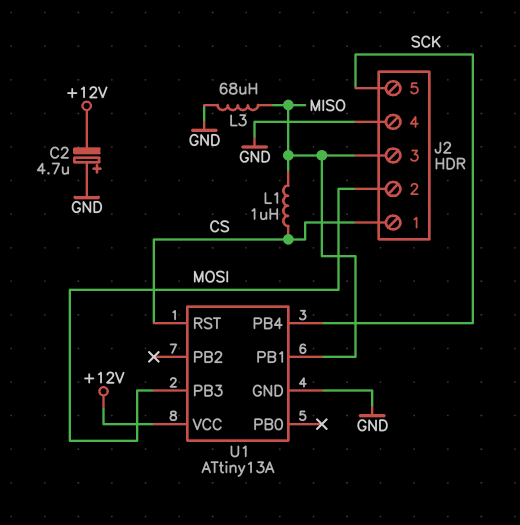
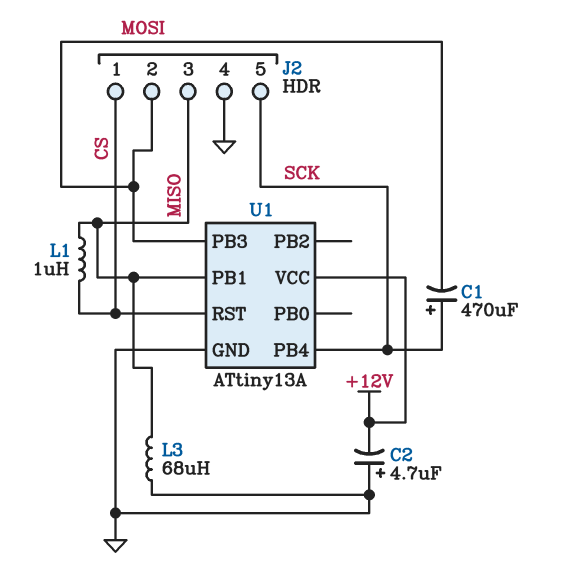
C1: none -> 470uF (plus SCK, minus MOSI)

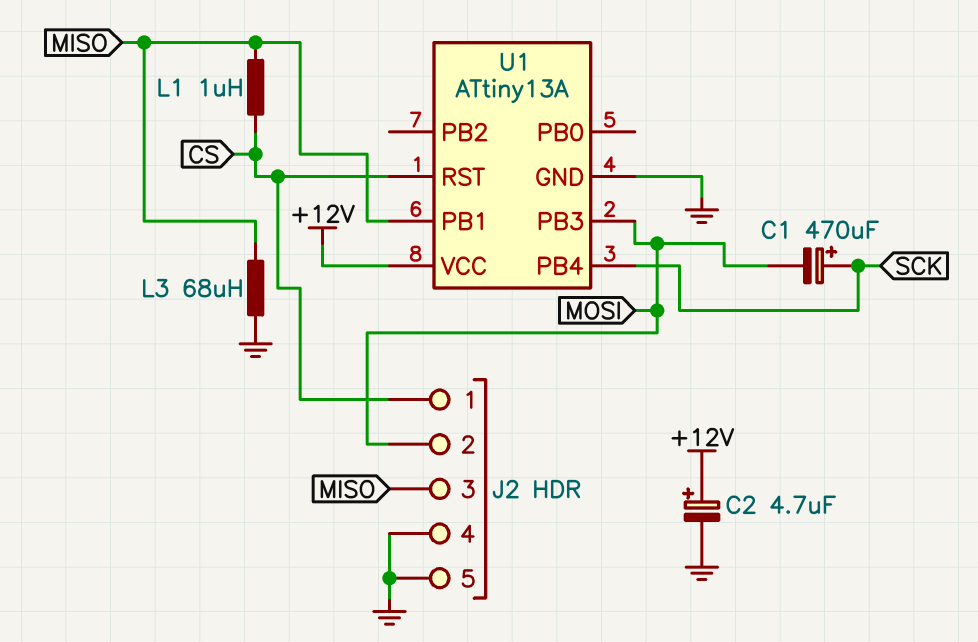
C2: 4.7uF (plus GND, minus +12V) -> 4.7uF (plus +12V, minus GND)
J2 pin 5: SCK -> GND

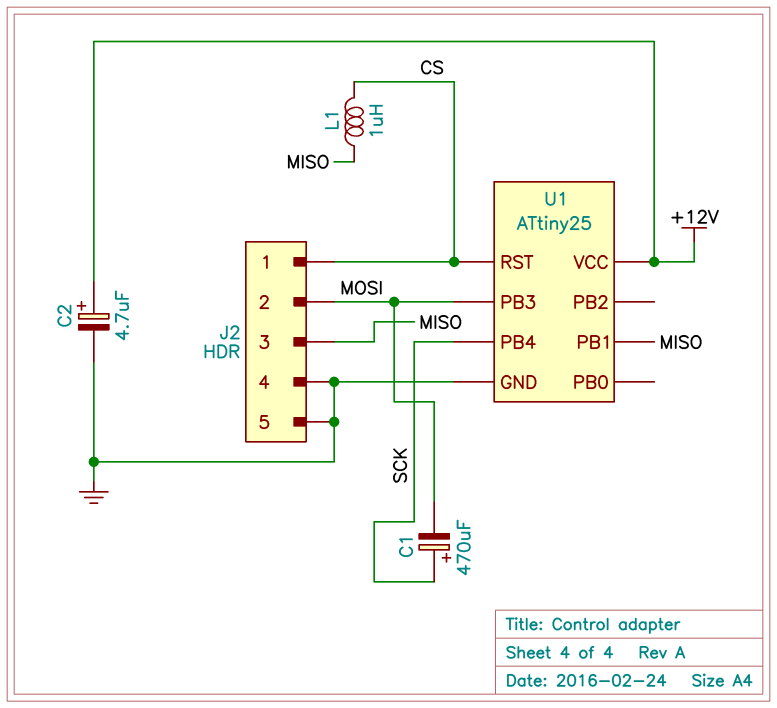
L3: 68uH (GND, MISO) -> none
U1: ATtiny13A -> ATtiny25

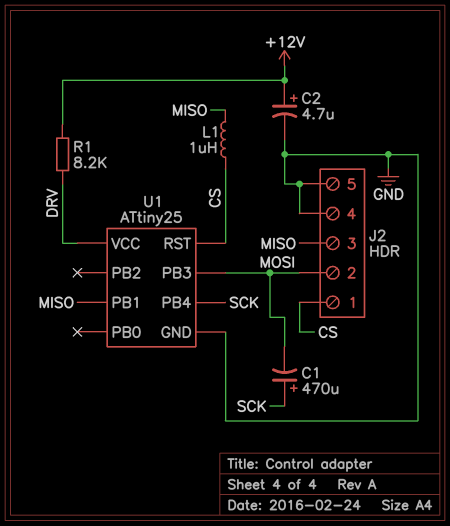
R1: none -> 8.2k (+12V, DRV)
U1 pin VCC: +12V -> DRV

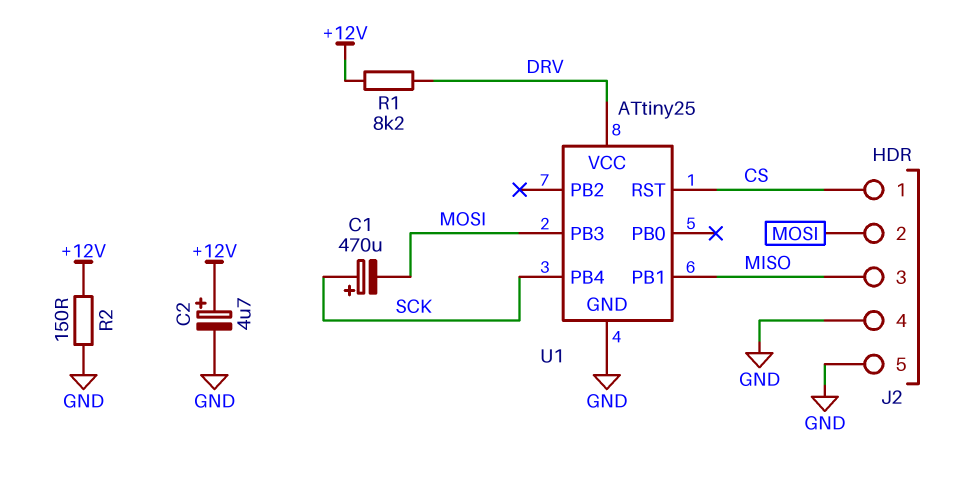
L1: 1uH (CS, MISO) -> none
R2: none -> 150 (+12V, GND)

